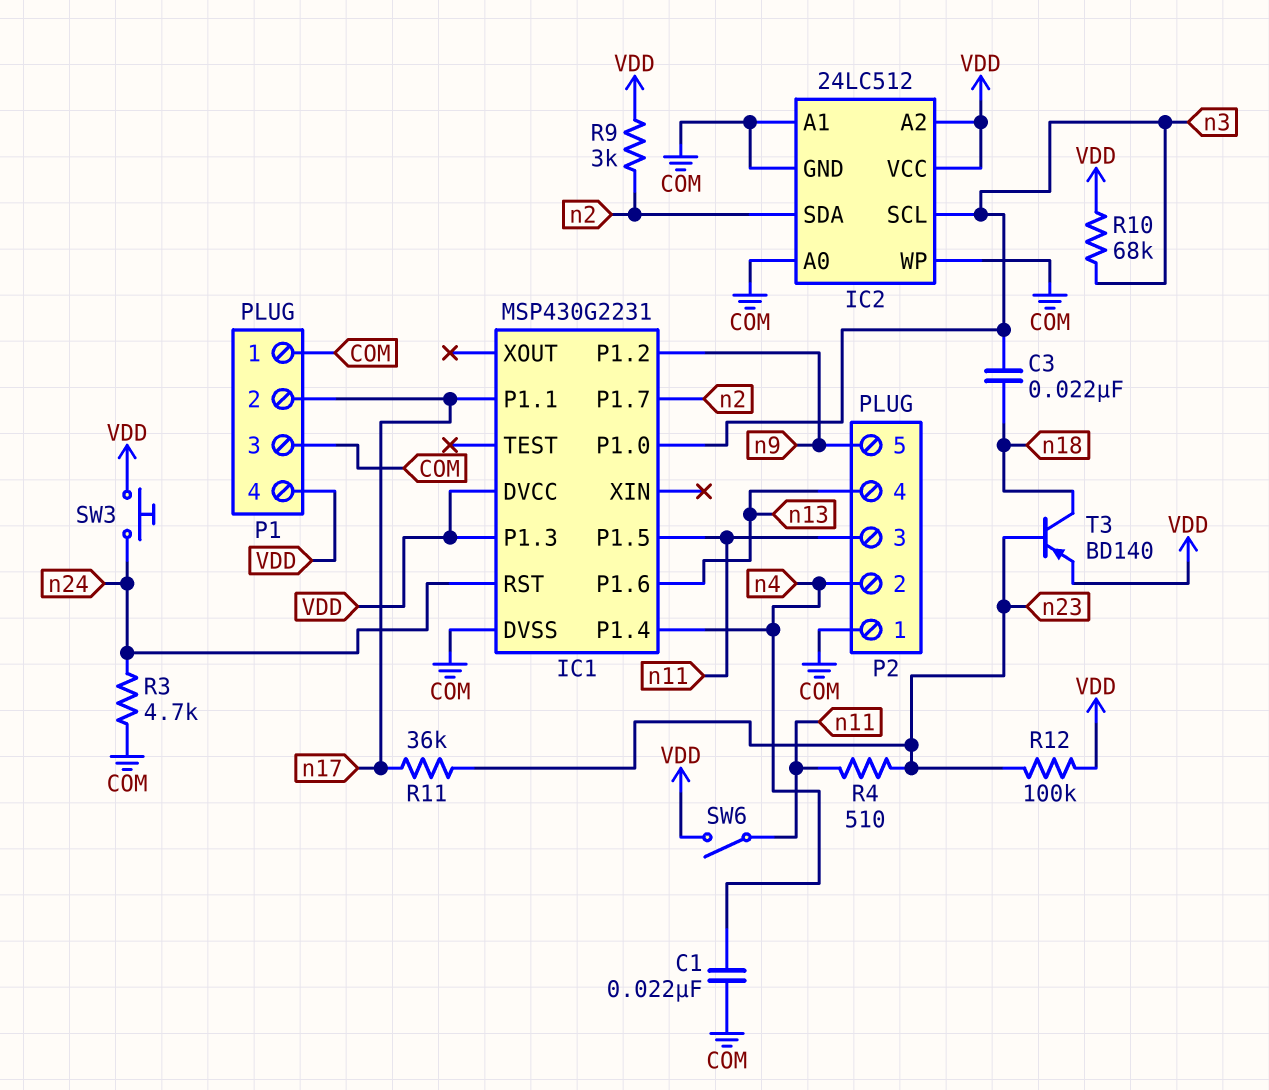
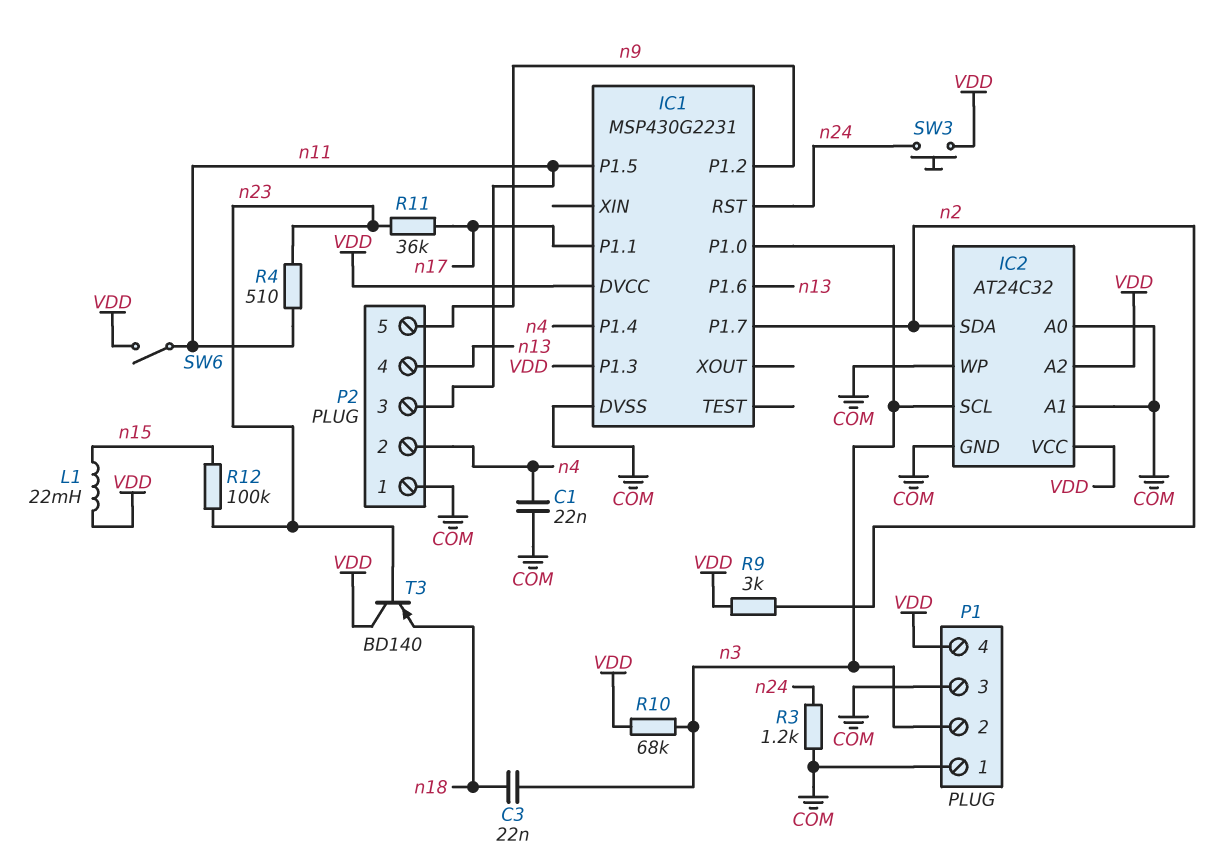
IC2: 24LC512 -> AT24C32
L1: none -> 22mH (VDD, n15)
P1 pin 2: n17 -> n3
R3: 4.7k (COM, n24) -> 1.2k (COM, n24)
R12: 100k (VDD, n23) -> 100k (n15, n23)
T3: PNP BD140 (B n23, C n18, E VDD) -> PNP BD140 (B n23, C VDD, E n18)

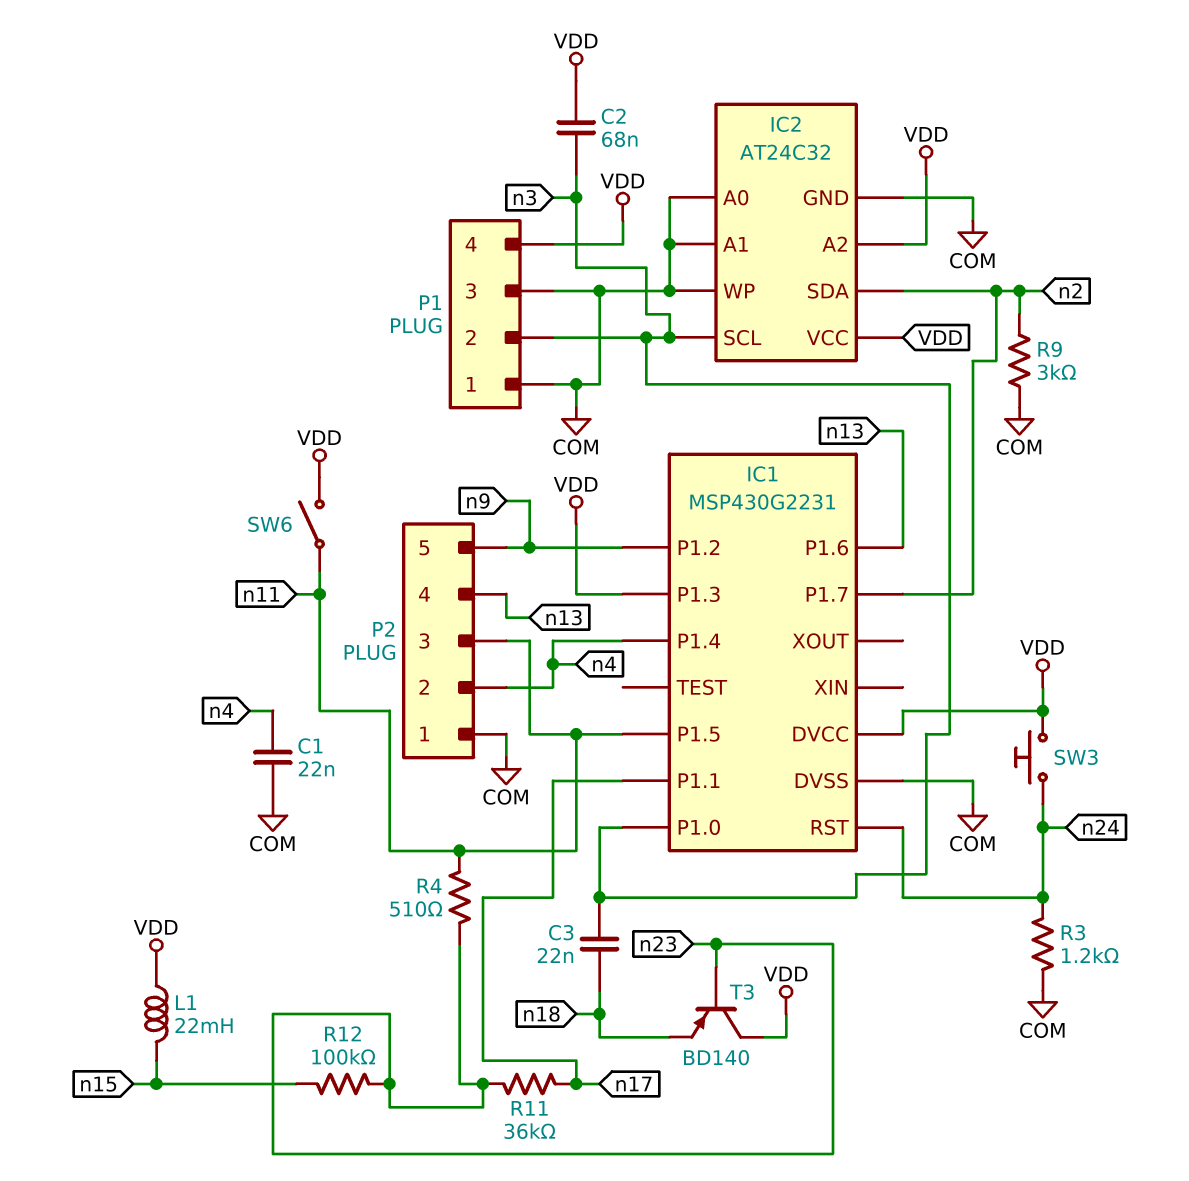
C2: none -> 68nF (VDD, n3)
R9: 3k (VDD, n2) -> 3k (COM, n2)
R10: 68k (VDD, n3) -> none

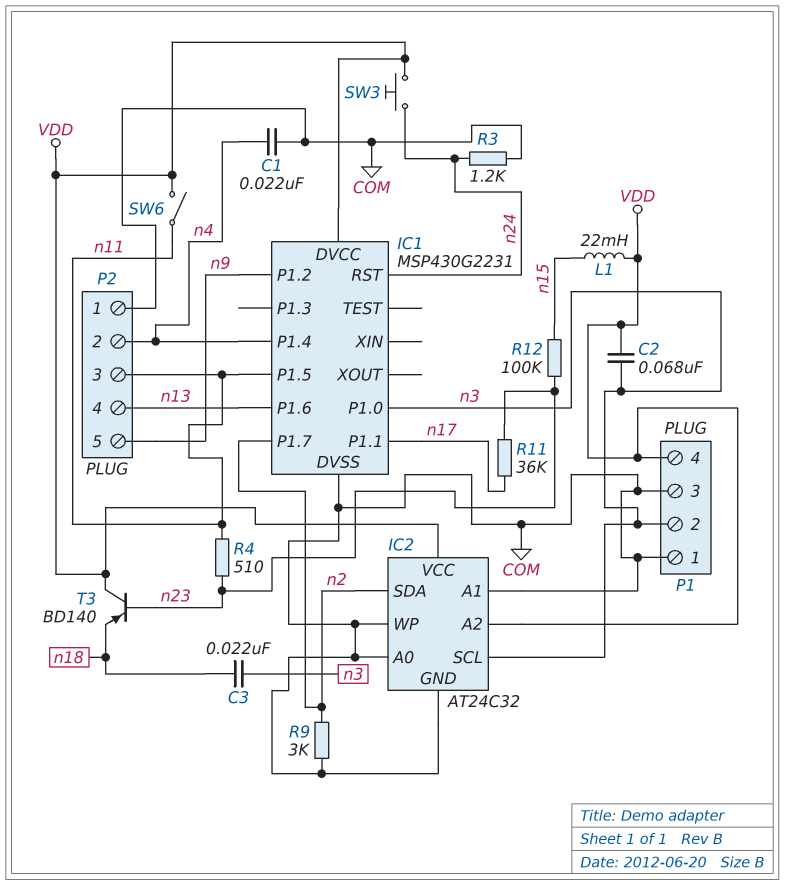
IC1 pin P1.3: VDD -> none

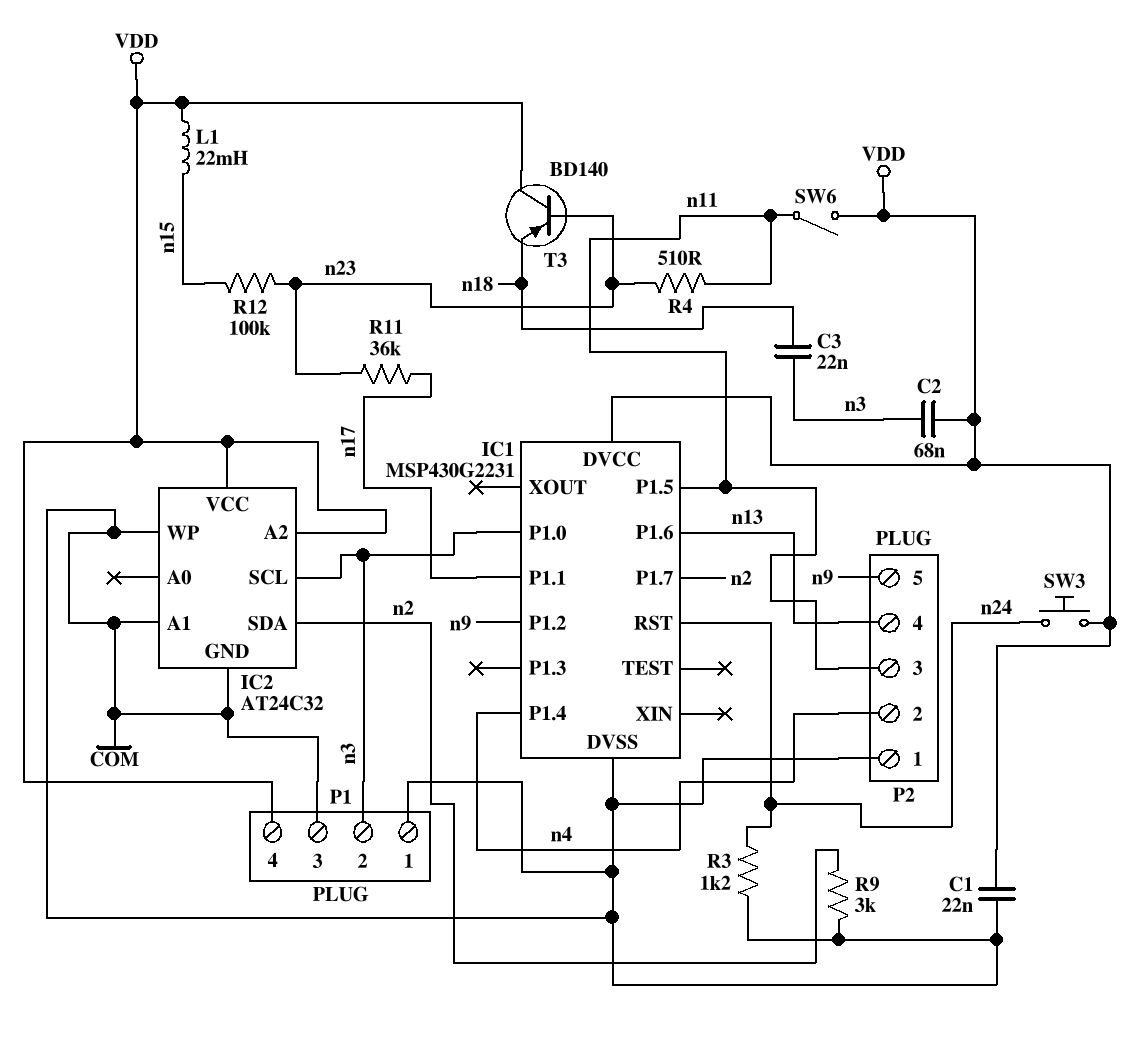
C1: 22nF (COM, n4) -> 22nF (COM, VDD)
IC2 pin A0: COM -> none

